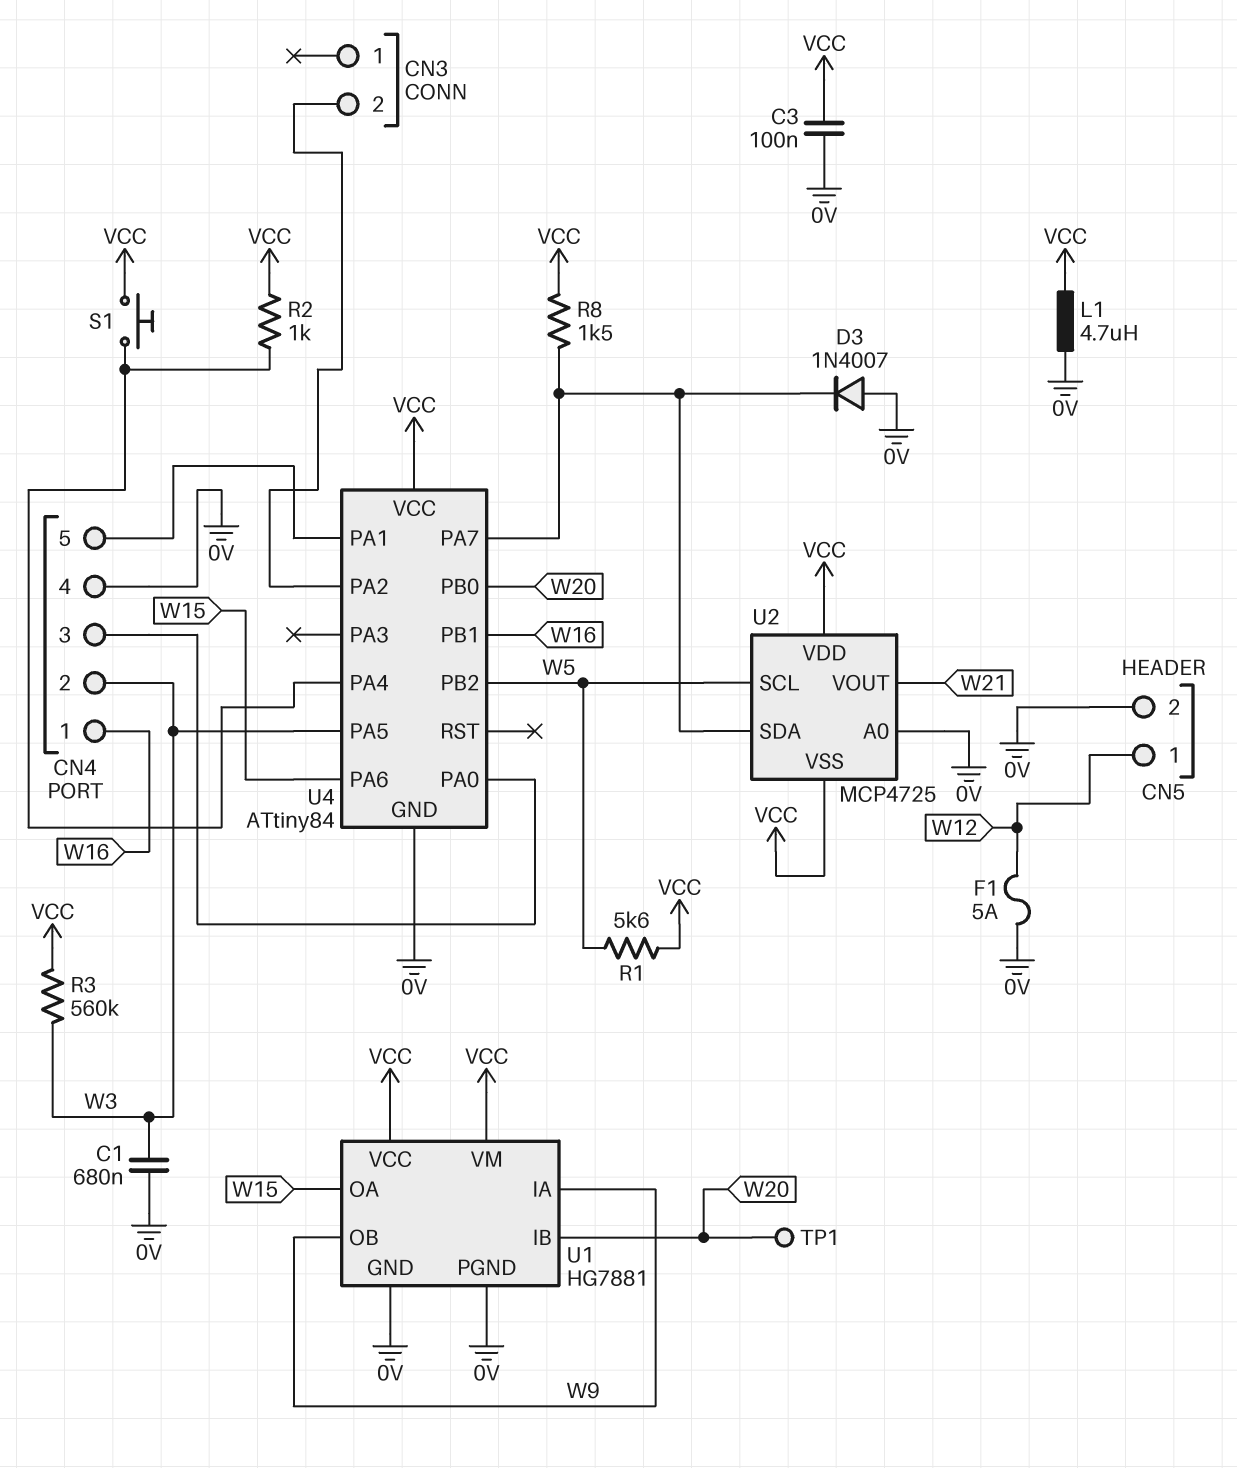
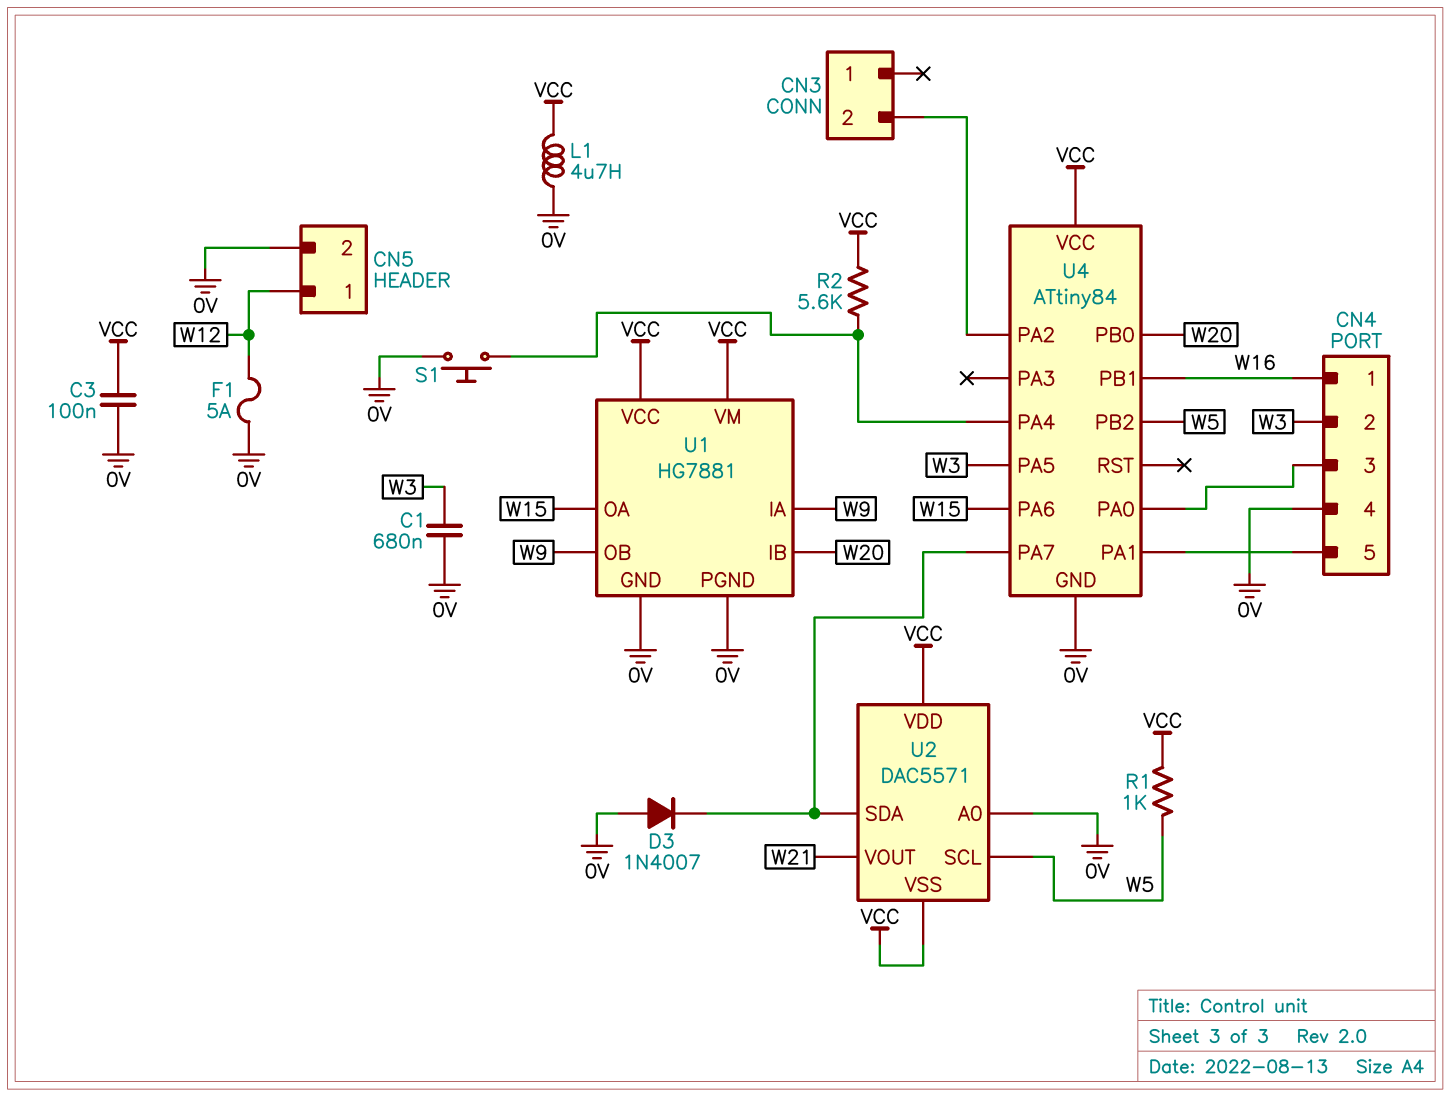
R1: 5.6k (VCC, W5) -> 1k (VCC, W5)
R2: 1k (U4/PA4, VCC) -> 5.6k (U4/PA4, VCC)
R3: 560k (VCC, W3) -> none
R8: 1.5k (U2/SDA, VCC) -> none
S1: button (U4/PA4, VCC) -> button (0V, U4/PA4)
TP1: test point (W20) -> none
U2: MCP4725 -> DAC5571

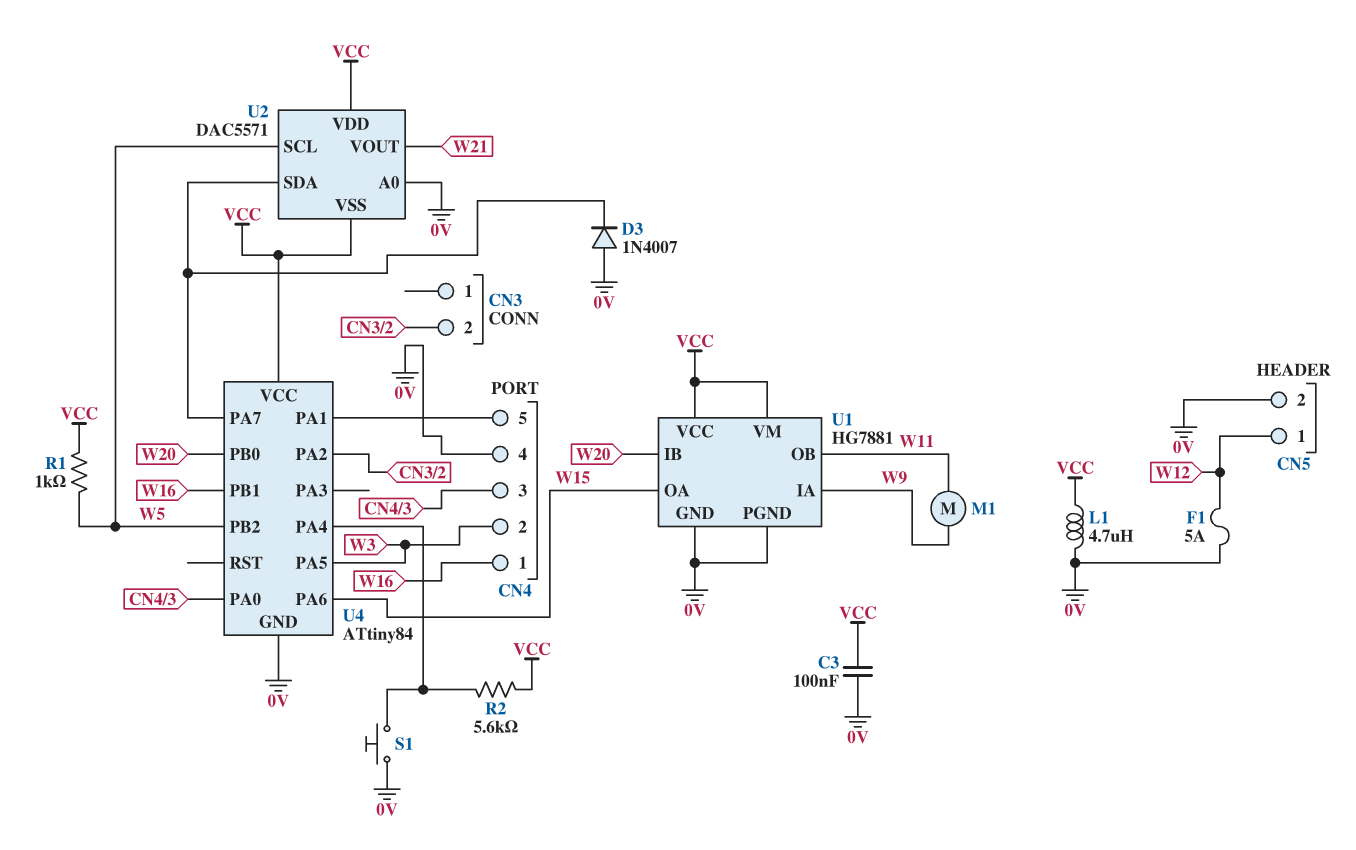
C1: 680nF (0V, W3) -> none
M1: none -> motor (W9, W11)
U1 pin OB: W9 -> W11

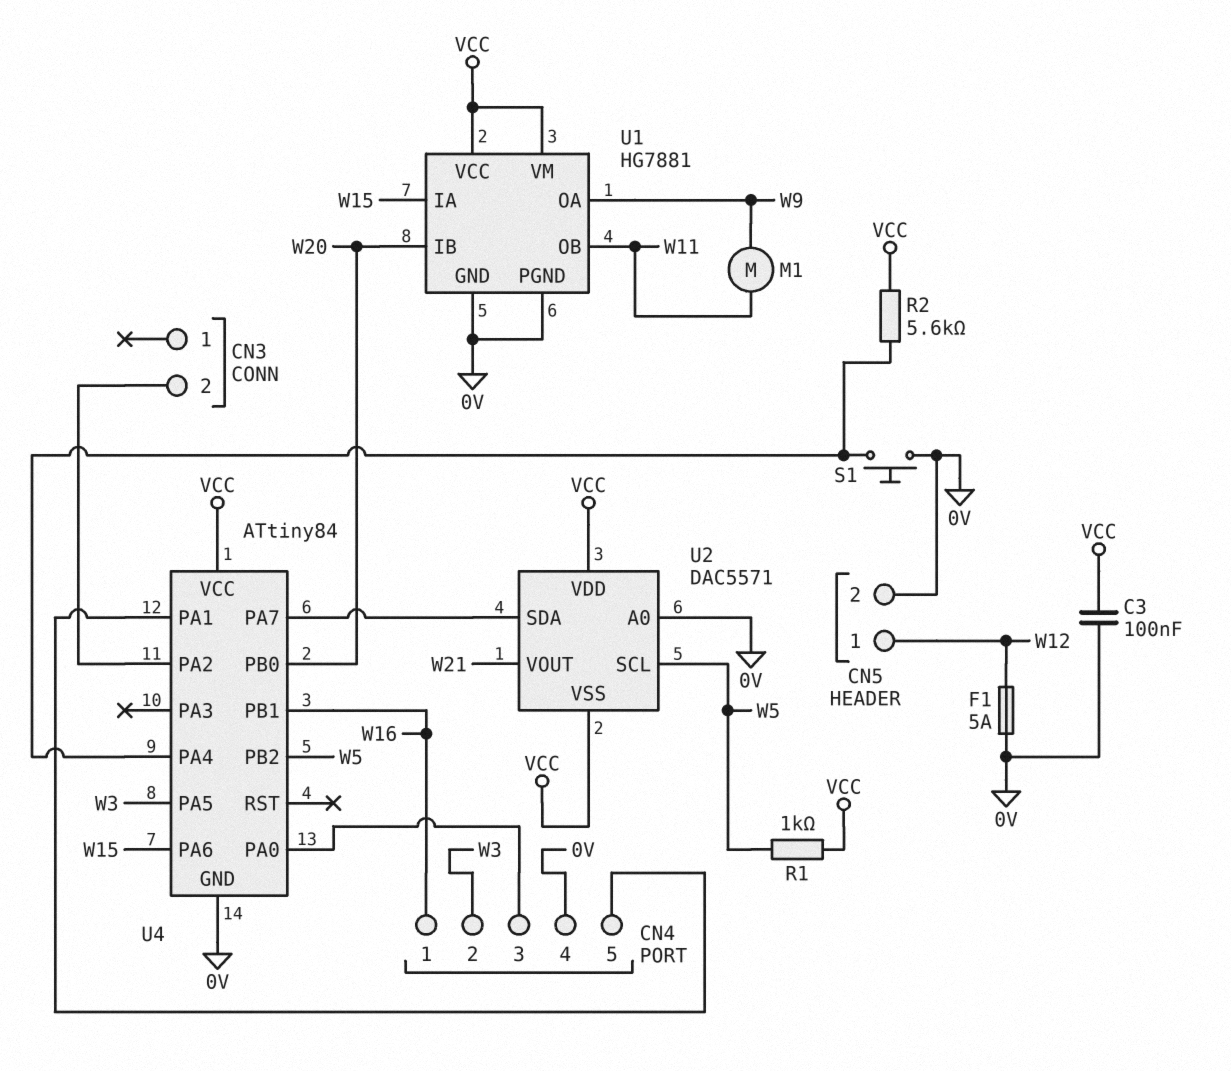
D3: diode 1N4007 (A 0V, K U2/SDA) -> none
L1: 4.7uH (0V, VCC) -> none
U1 pin IA: W9 -> W15
U1 pin OA: W15 -> W9

